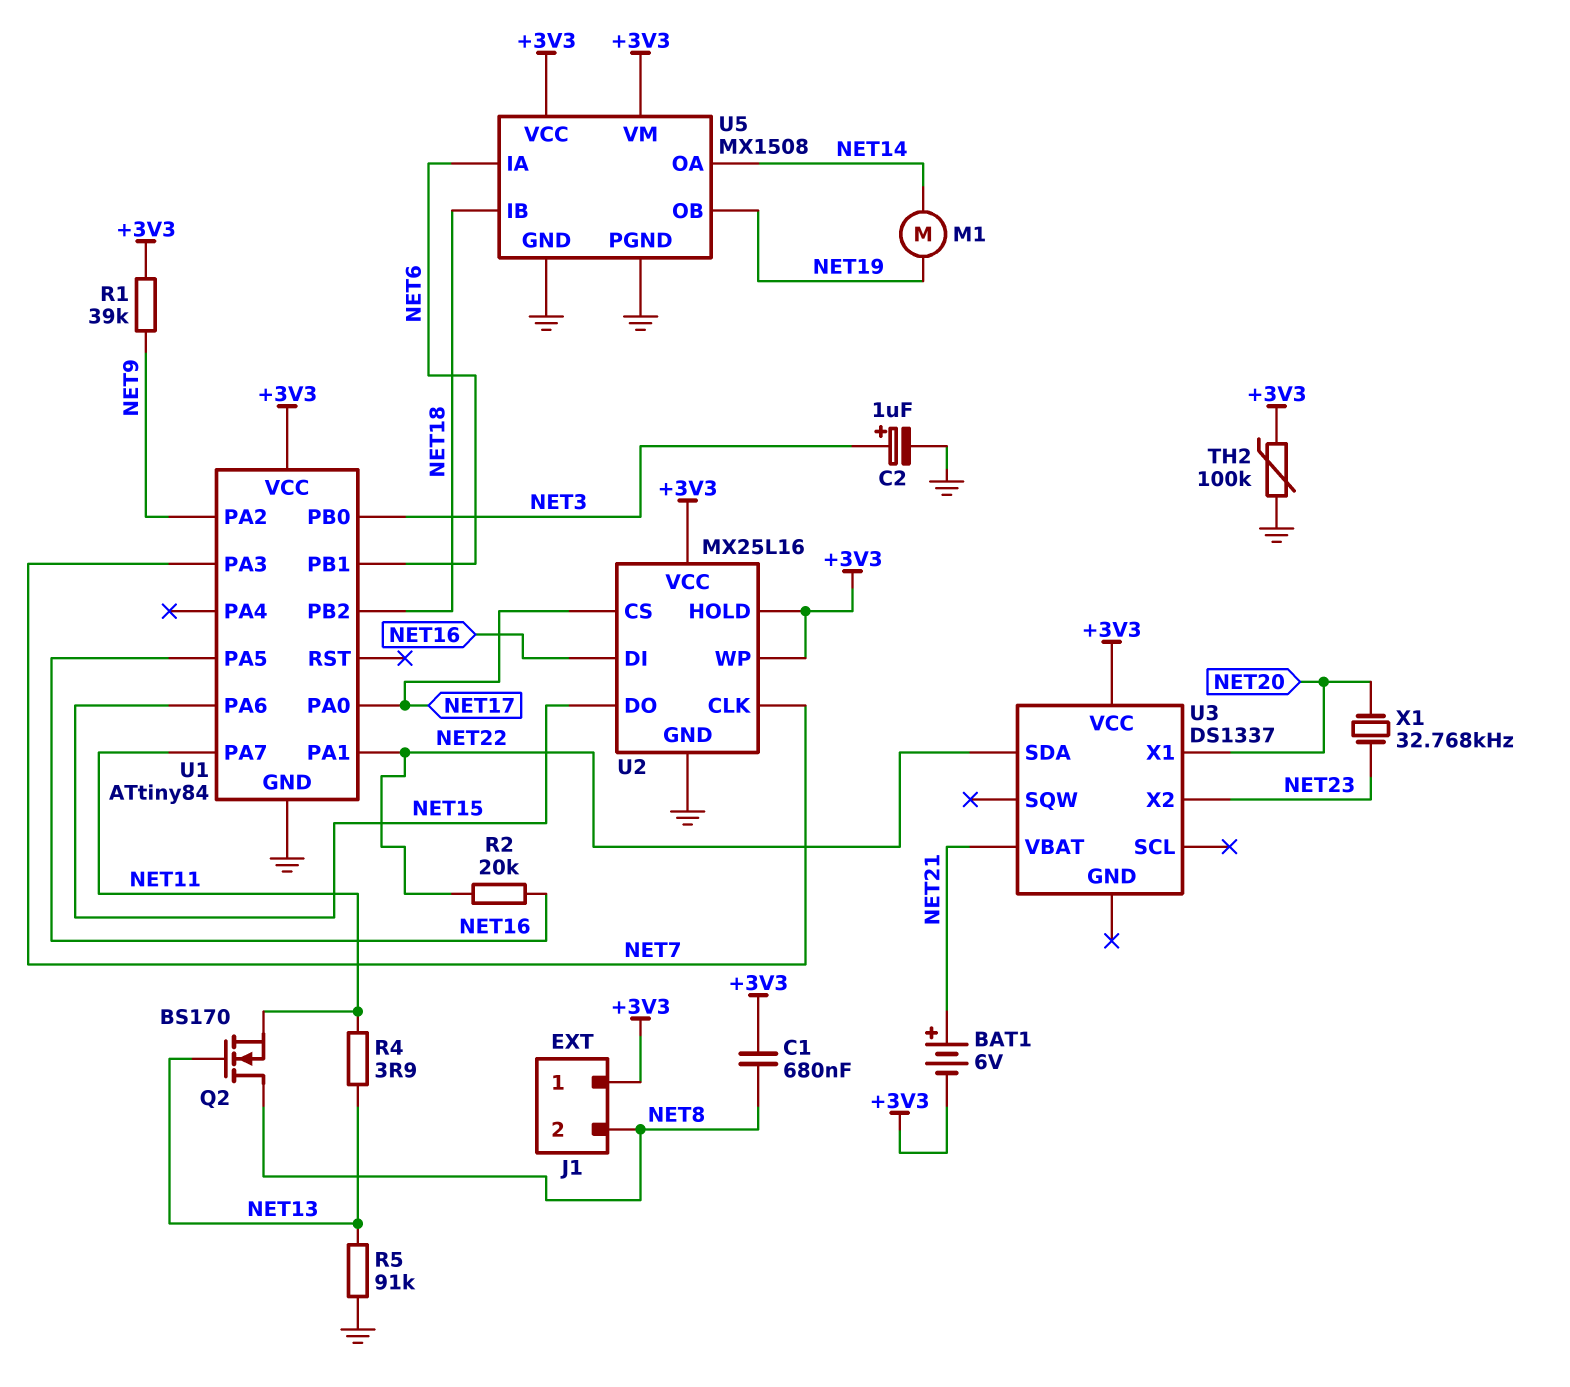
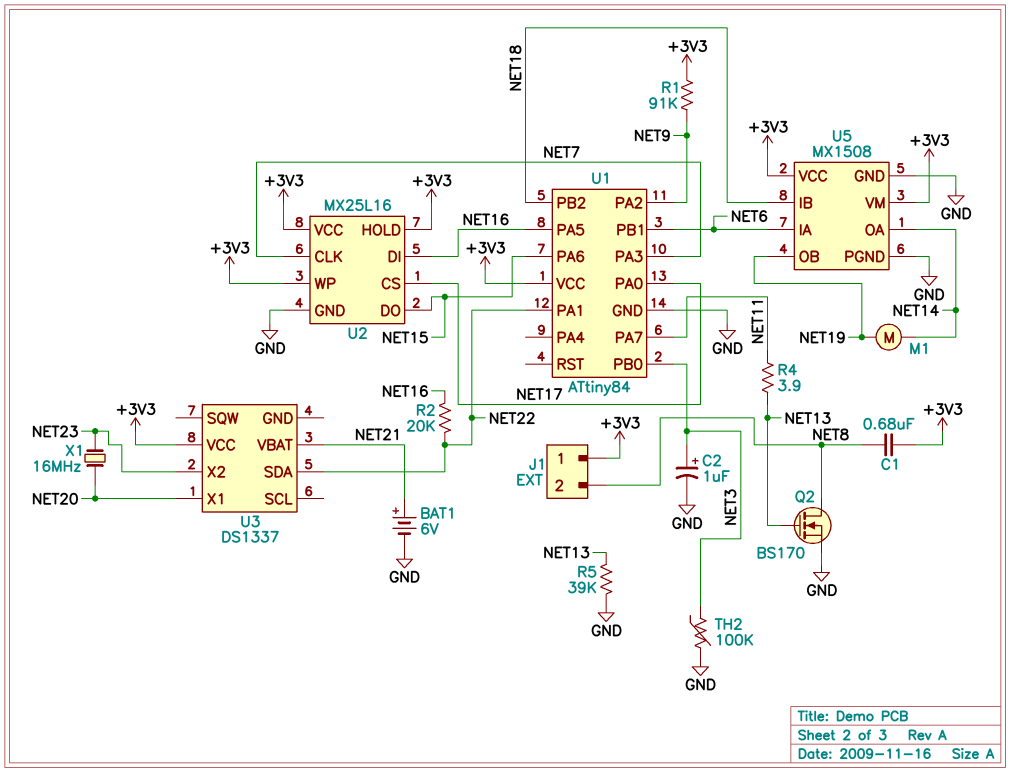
BAT1: 6V (plus NET21, minus +3V3) -> 6V (plus NET21, minus GND)
Q2: NMOS BS170 (G NET13, D NET8, S NET11) -> NMOS BS170 (G NET13, D NET8, S GND)
R1: 39k (+3V3, NET9) -> 91k (+3V3, NET9)
R5: 91k (GND, NET13) -> 39k (GND, NET13)
TH2: 100k (+3V3, GND) -> 100k (GND, NET3)
X1: 32.768kHz (NET20, NET23) -> 16MHz (NET20, NET23)

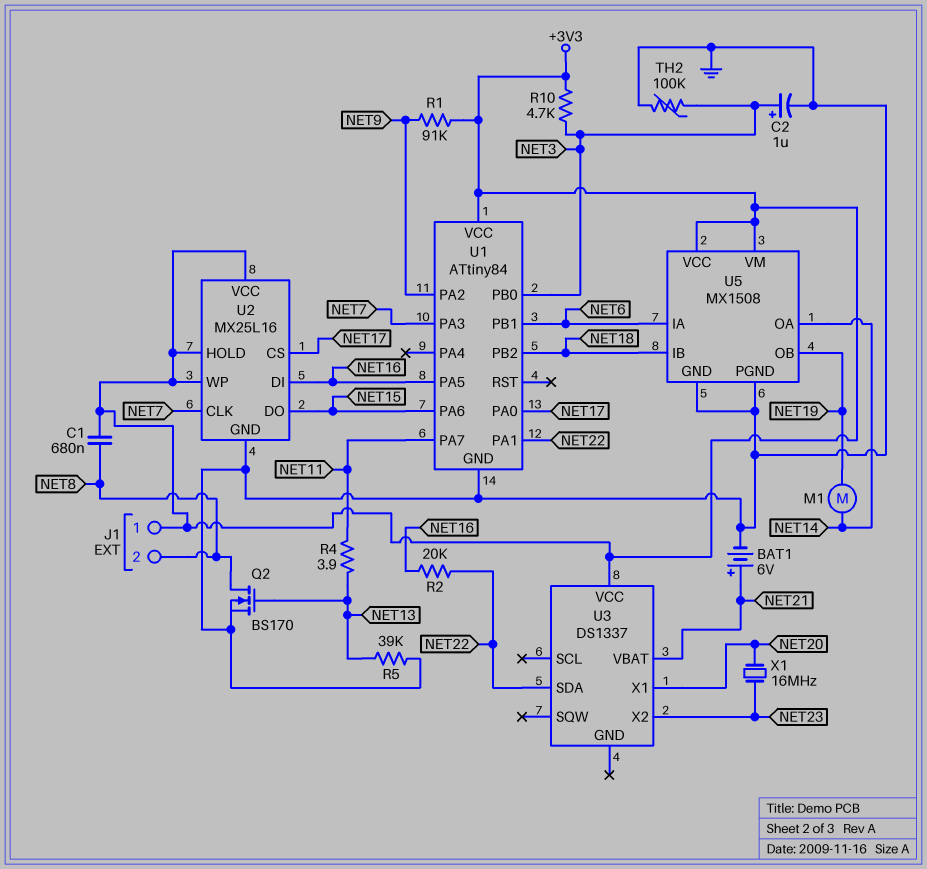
R10: none -> 4.7k (+3V3, NET3)

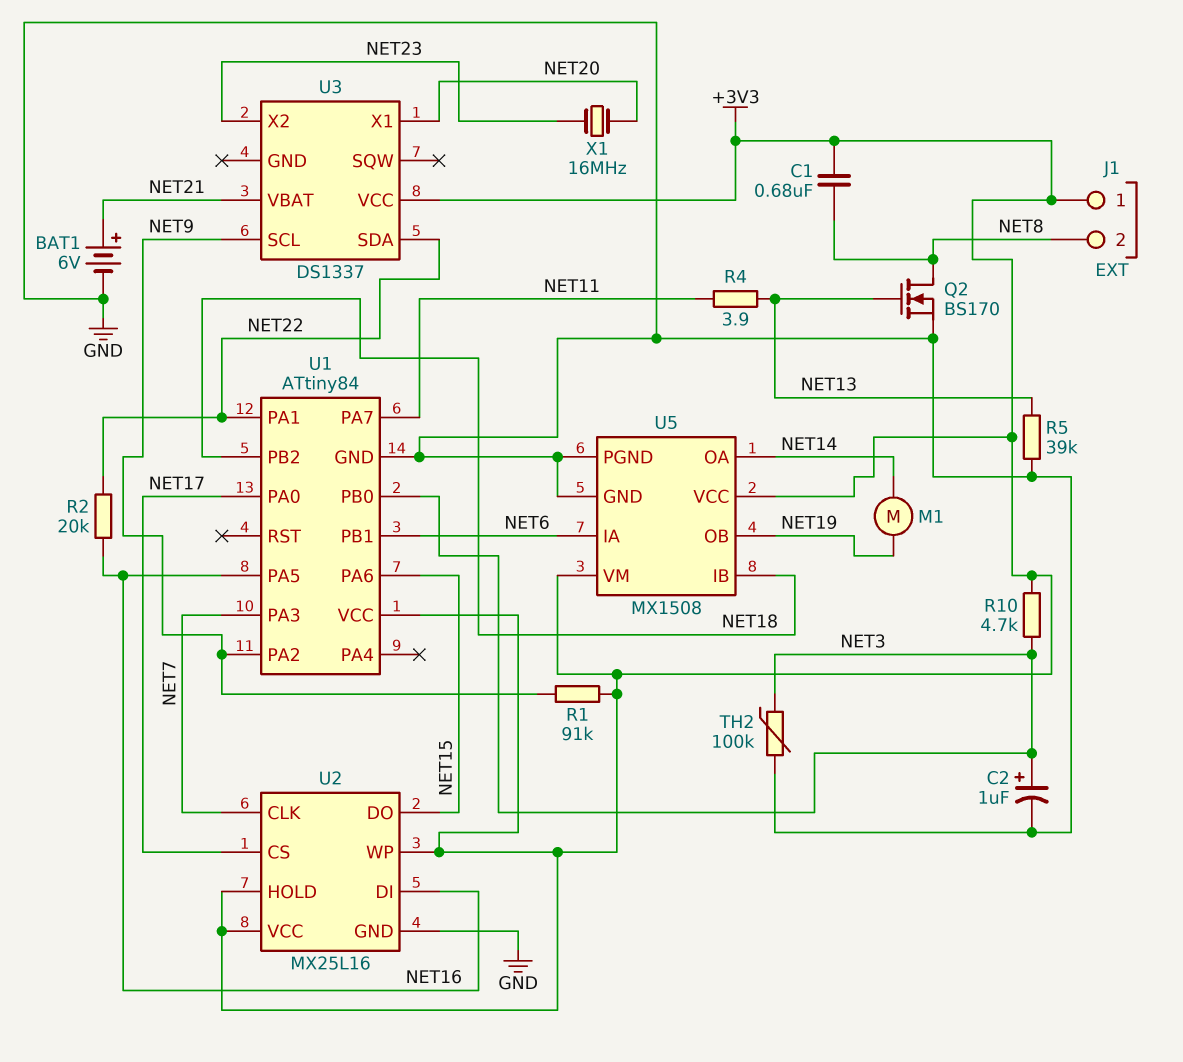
U3 pin SCL: none -> NET9

